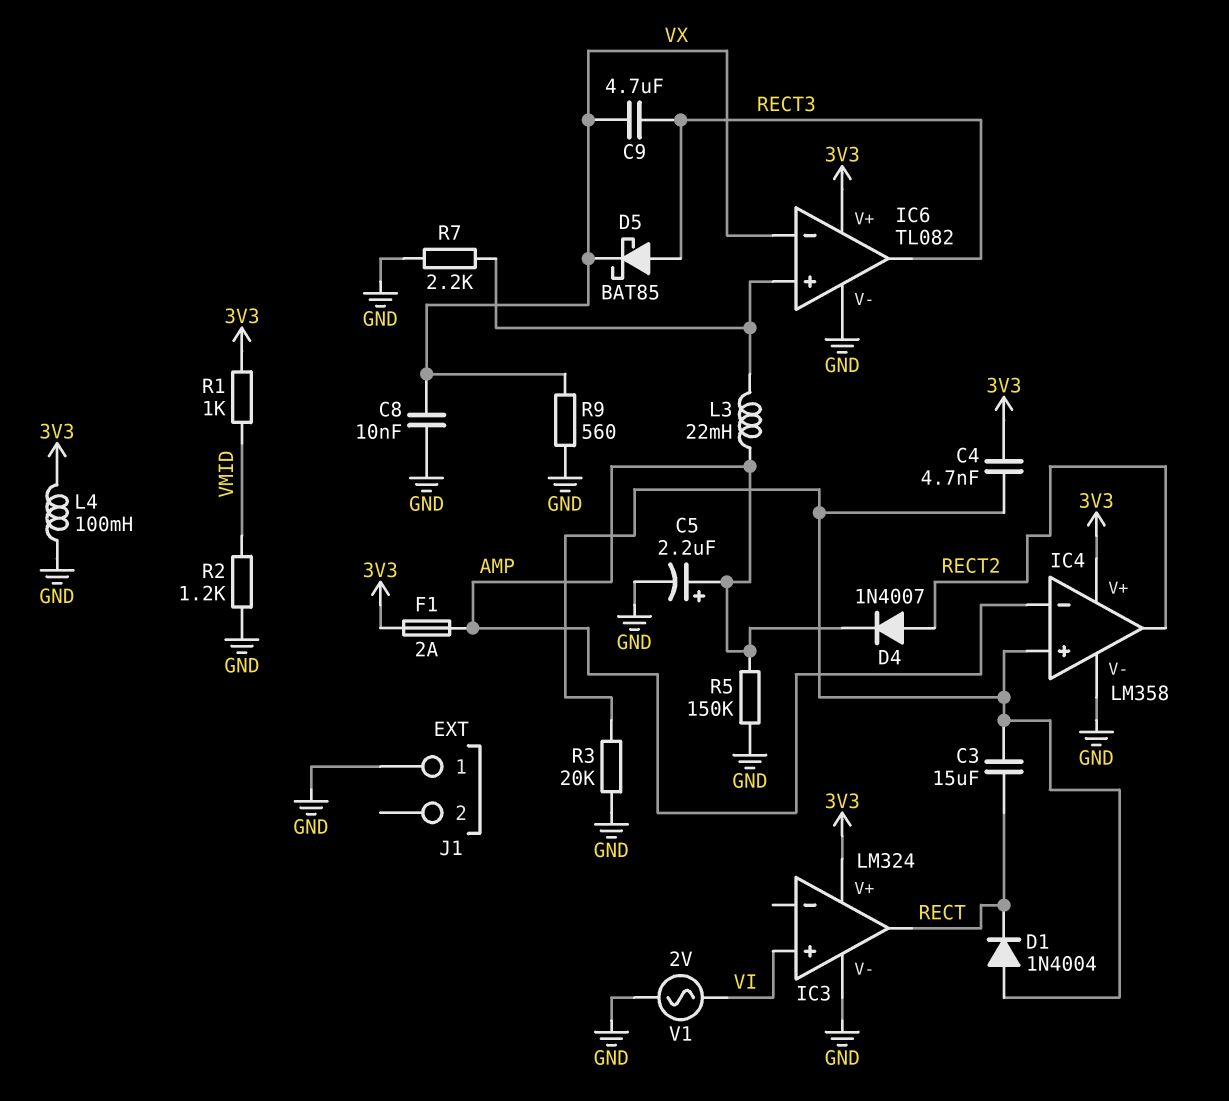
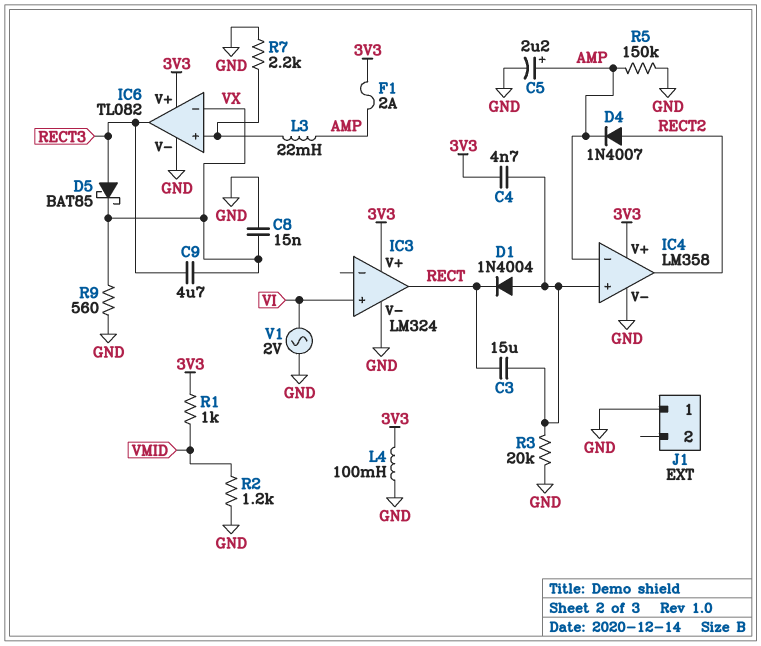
C8: 10nF (GND, VX) -> 15nF (GND, VX)

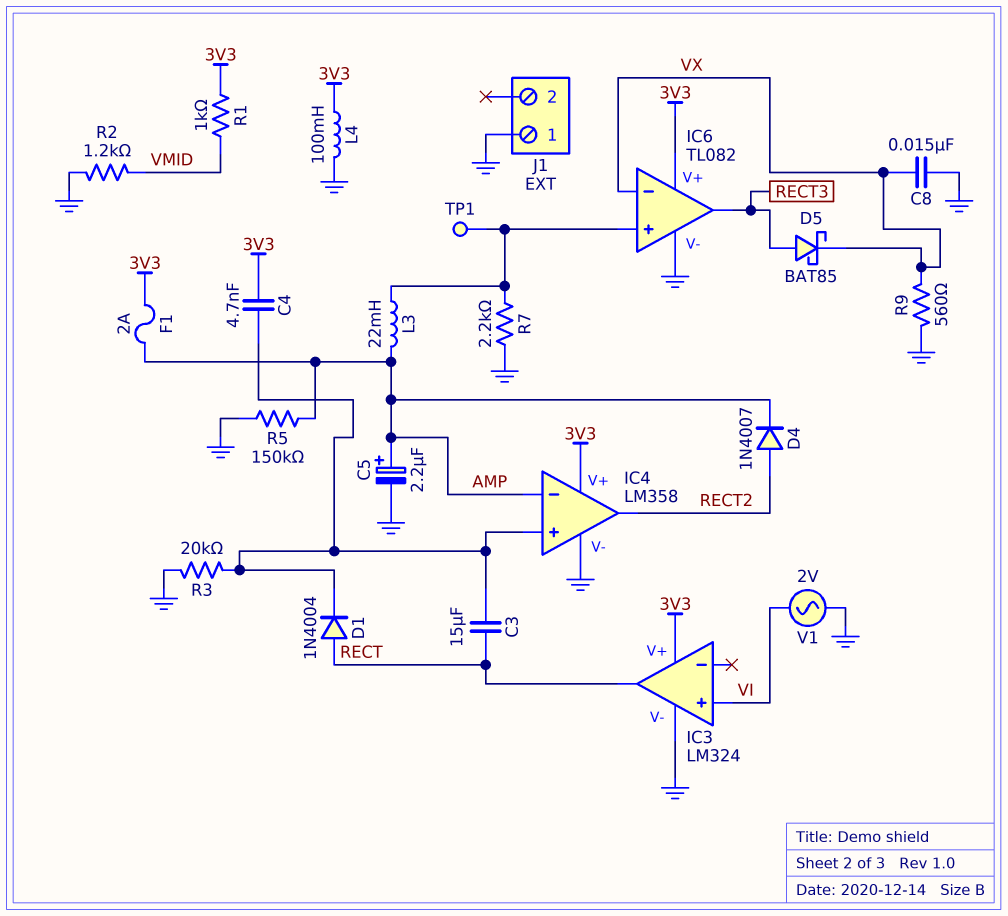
C9: 4.7uF (RECT3, VX) -> none
D1: diode 1N4004 (A IC4/in+, K RECT) -> diode 1N4004 (A RECT, K IC4/in+)
TP1: none -> test point (IC6/in+)

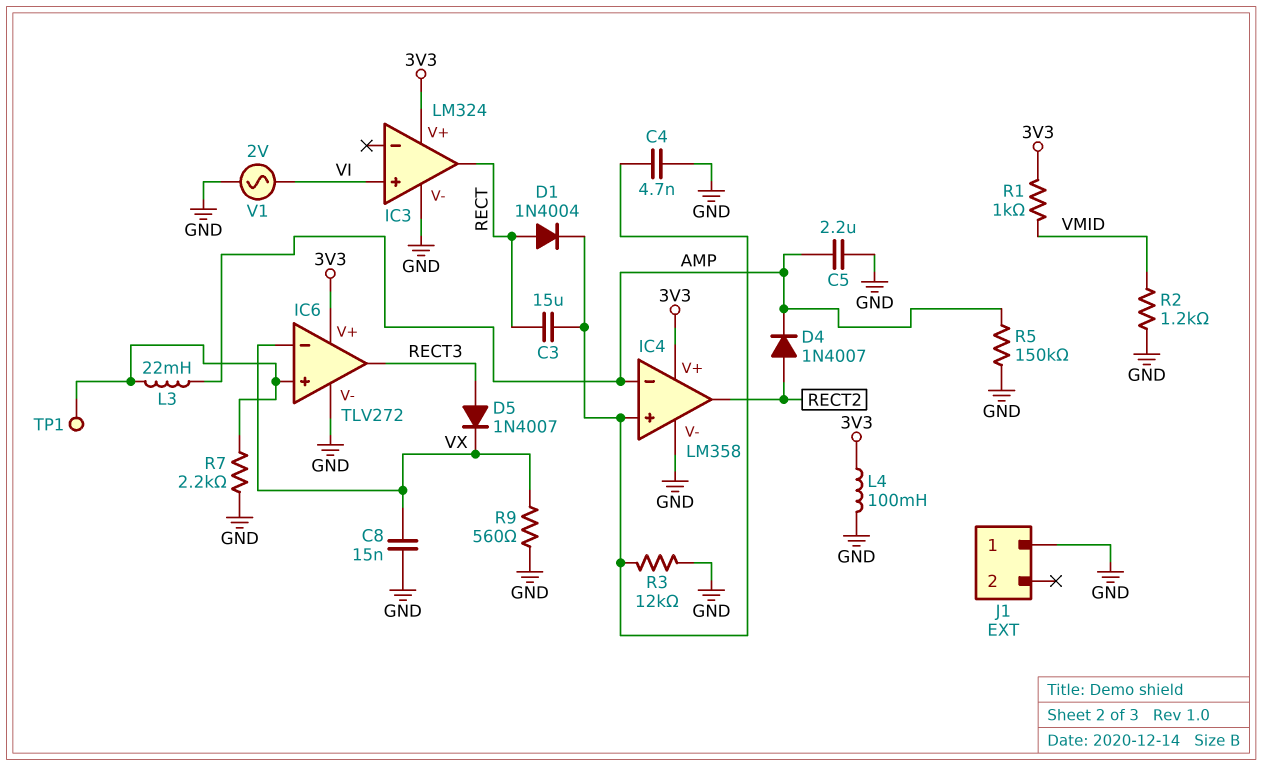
C4: 4.7nF (3V3, IC4/in+) -> 4.7nF (GND, IC4/in+)
C5: 2.2uF (plus AMP, minus GND) -> 2.2uF (AMP, GND)
D5: schottky BAT85 (A RECT3, K VX) -> diode 1N4007 (A RECT3, K VX)
F1: 2A (3V3, AMP) -> none
IC6: TL082 -> TLV272
R3: 20k (GND, IC4/in+) -> 12k (GND, IC4/in+)

